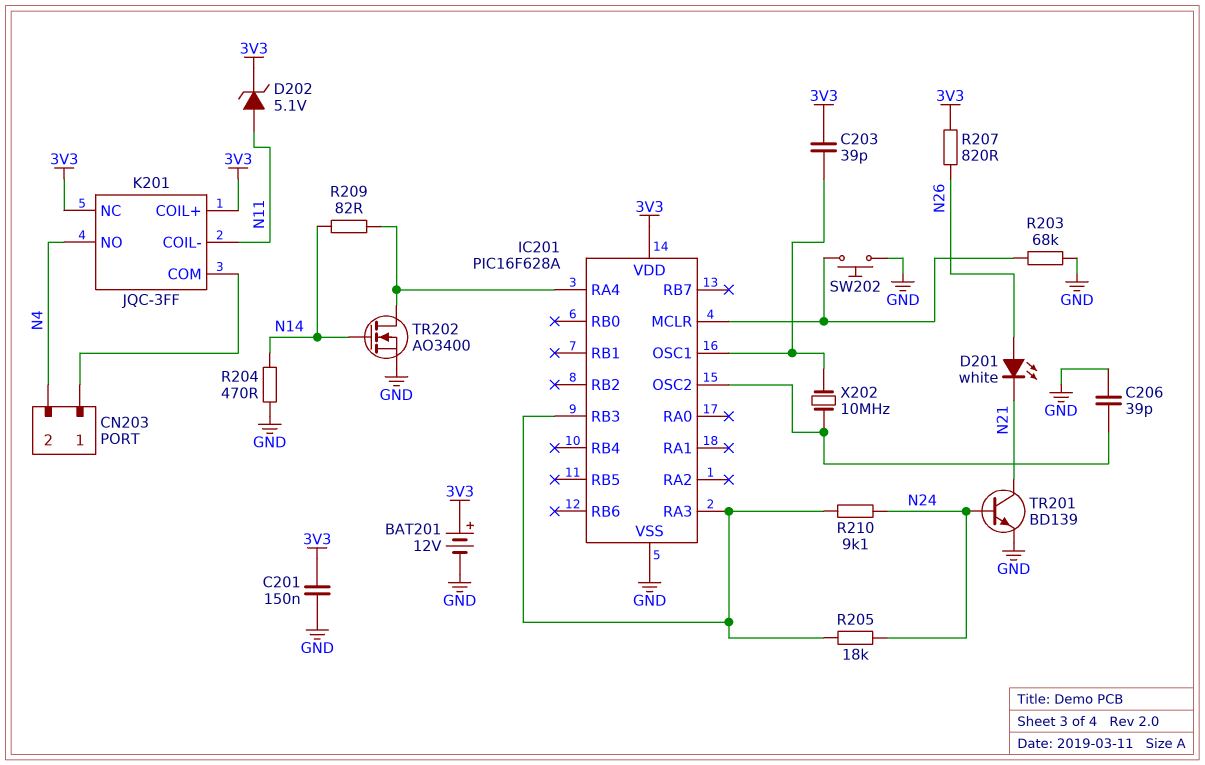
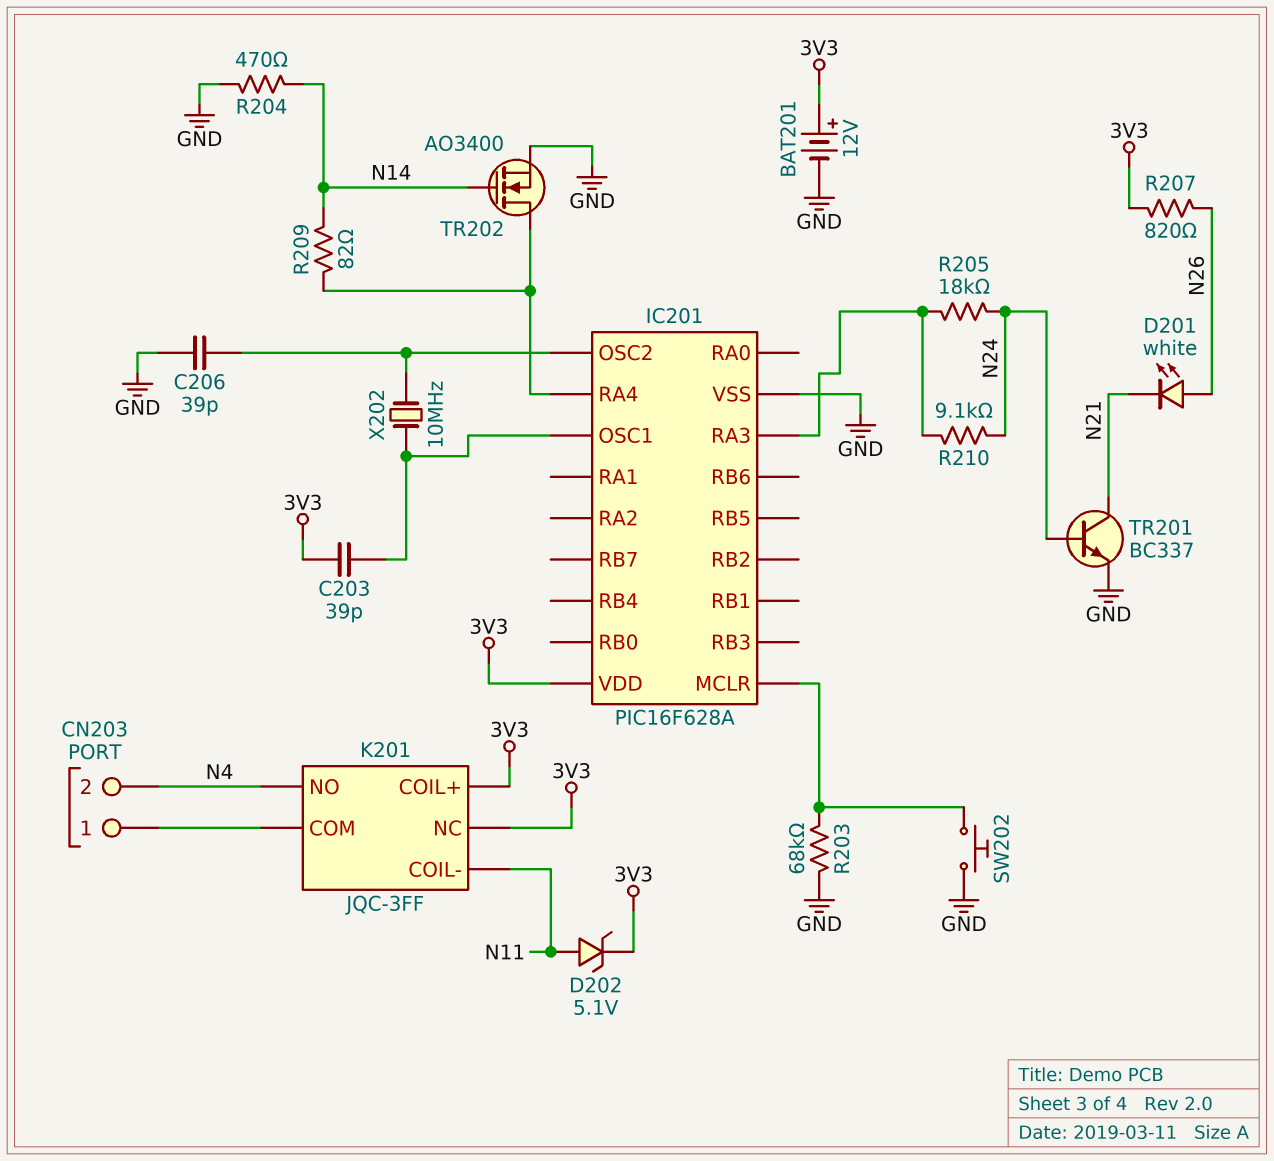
C201: 150nF (3V3, GND) -> none
IC201 pin RB3: IC201/RA3 -> none
TR201: NPN BD139 (B N24, C N21, E GND) -> NPN BC337 (B N24, C N21, E GND)

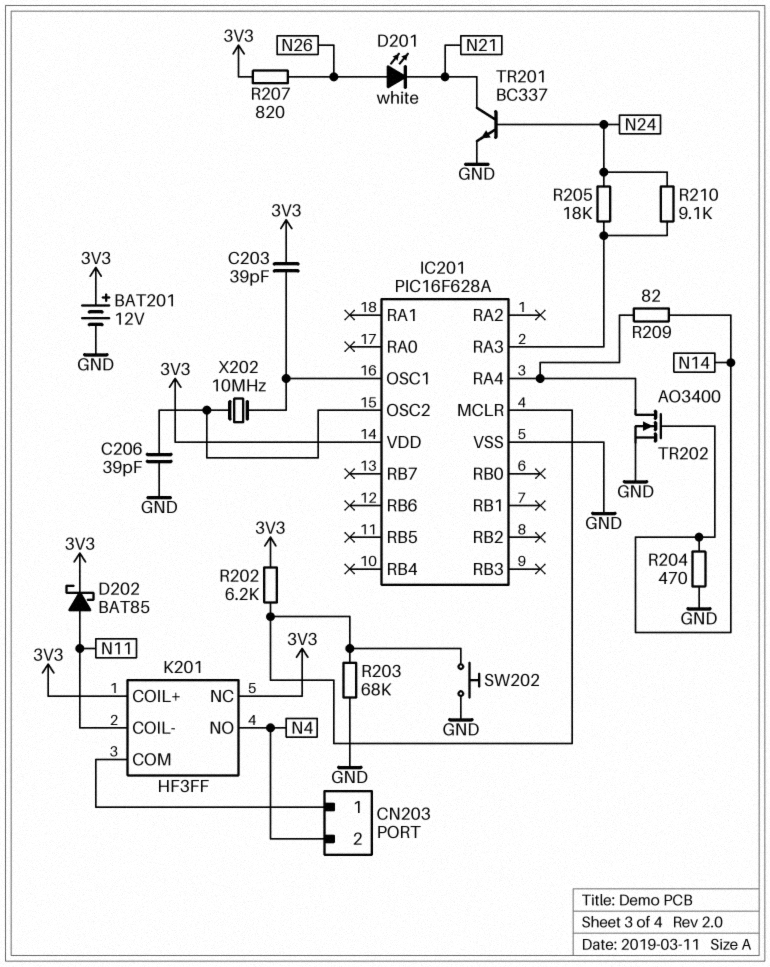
D202: zener 5.1V (A N11, K 3V3) -> schottky BAT85 (A N11, K 3V3)
K201: JQC-3FF -> HF3FF
R202: none -> 6.2k (3V3, IC201/MCLR)

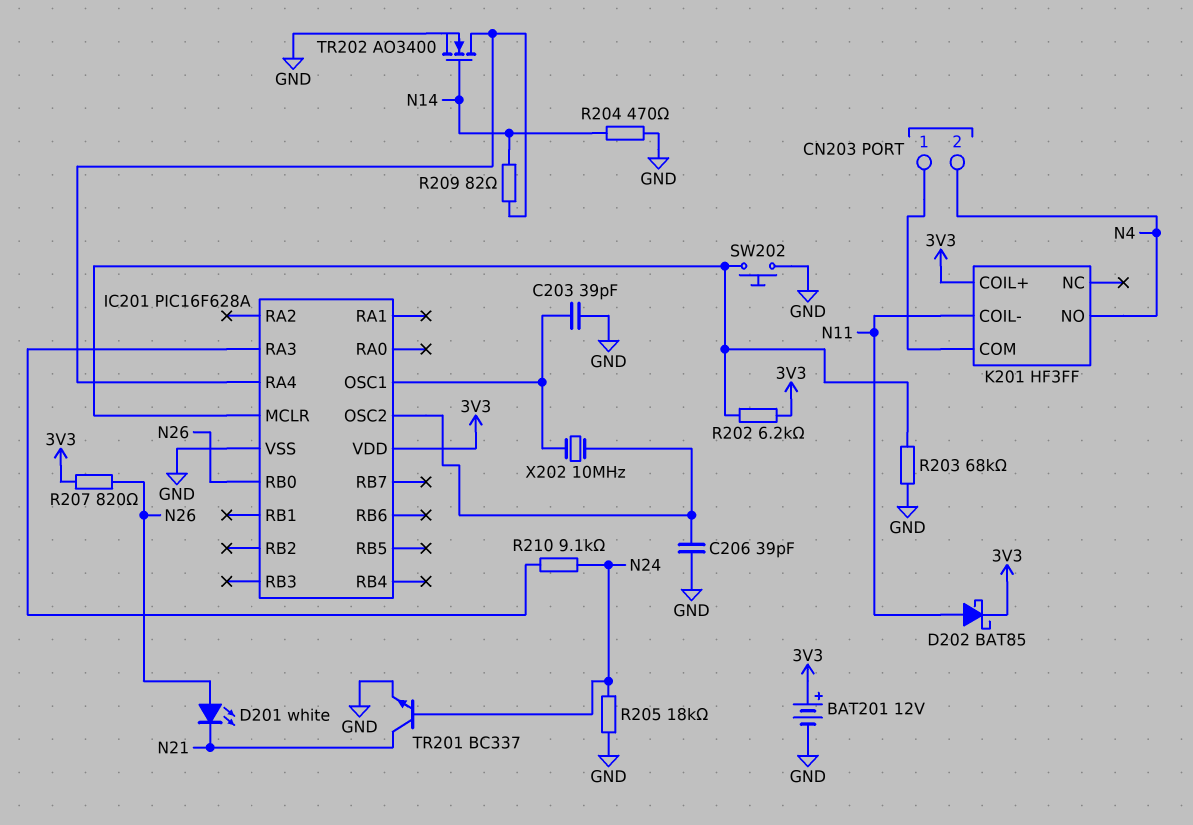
C203: 39pF (3V3, IC201/OSC1) -> 39pF (GND, IC201/OSC1)
IC201 pin RB0: none -> N26
K201 pin NC: 3V3 -> none
R205: 18k (IC201/RA3, N24) -> 18k (GND, N24)

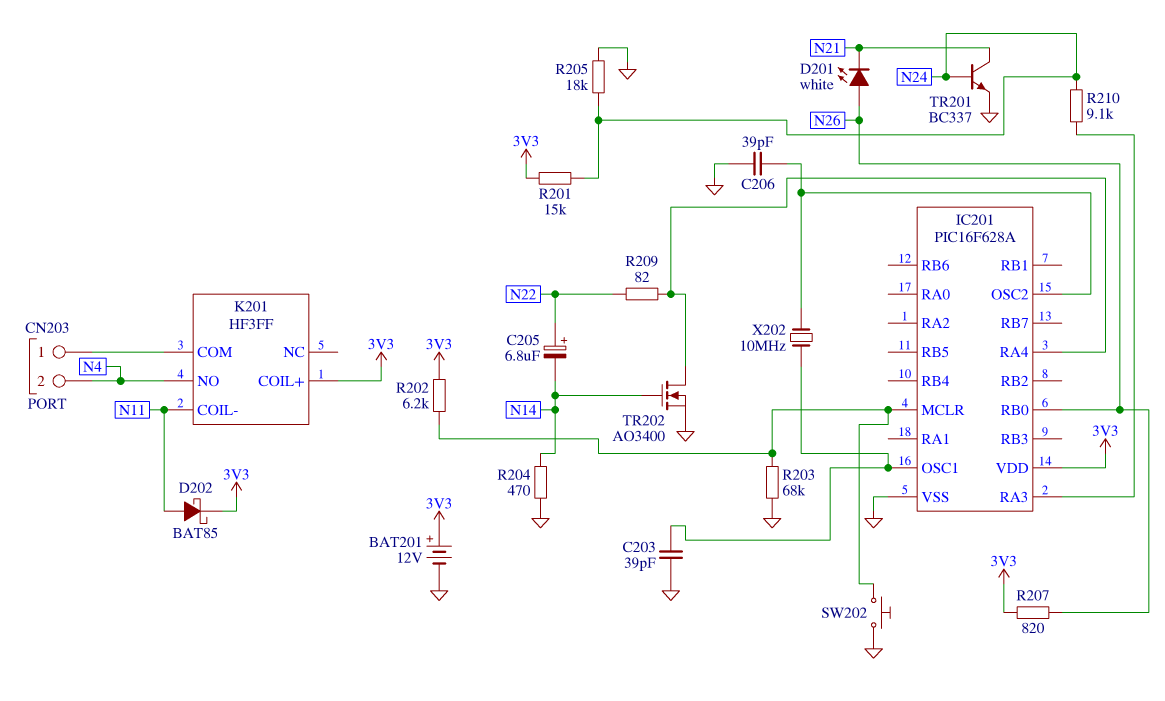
C205: none -> 6.8uF (plus N22, minus N14)
R201: none -> 15k (3V3, N24)
R209: 82 (IC201/RA4, N14) -> 82 (IC201/RA4, N22)

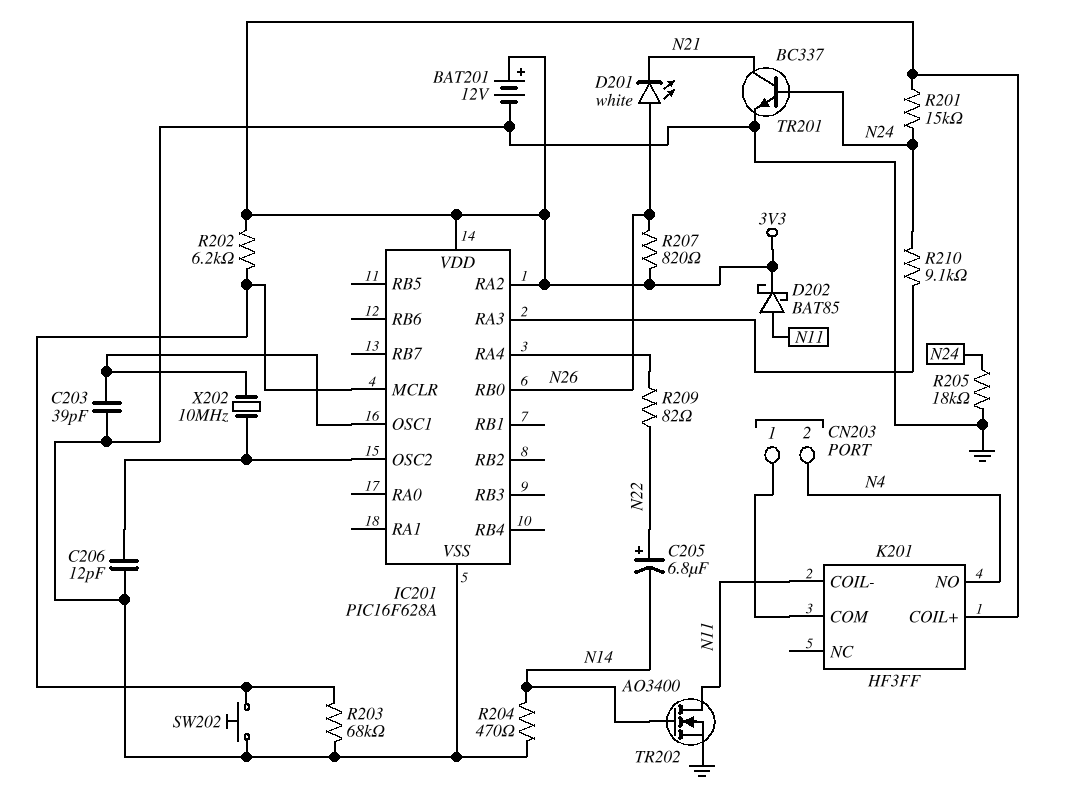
C206: 39pF (GND, IC201/OSC2) -> 12pF (GND, IC201/OSC2)
IC201 pin RA2: none -> 3V3
TR202: NMOS AO3400 (G N14, D IC201/RA4, S GND) -> NMOS AO3400 (G N14, D N11, S GND)

